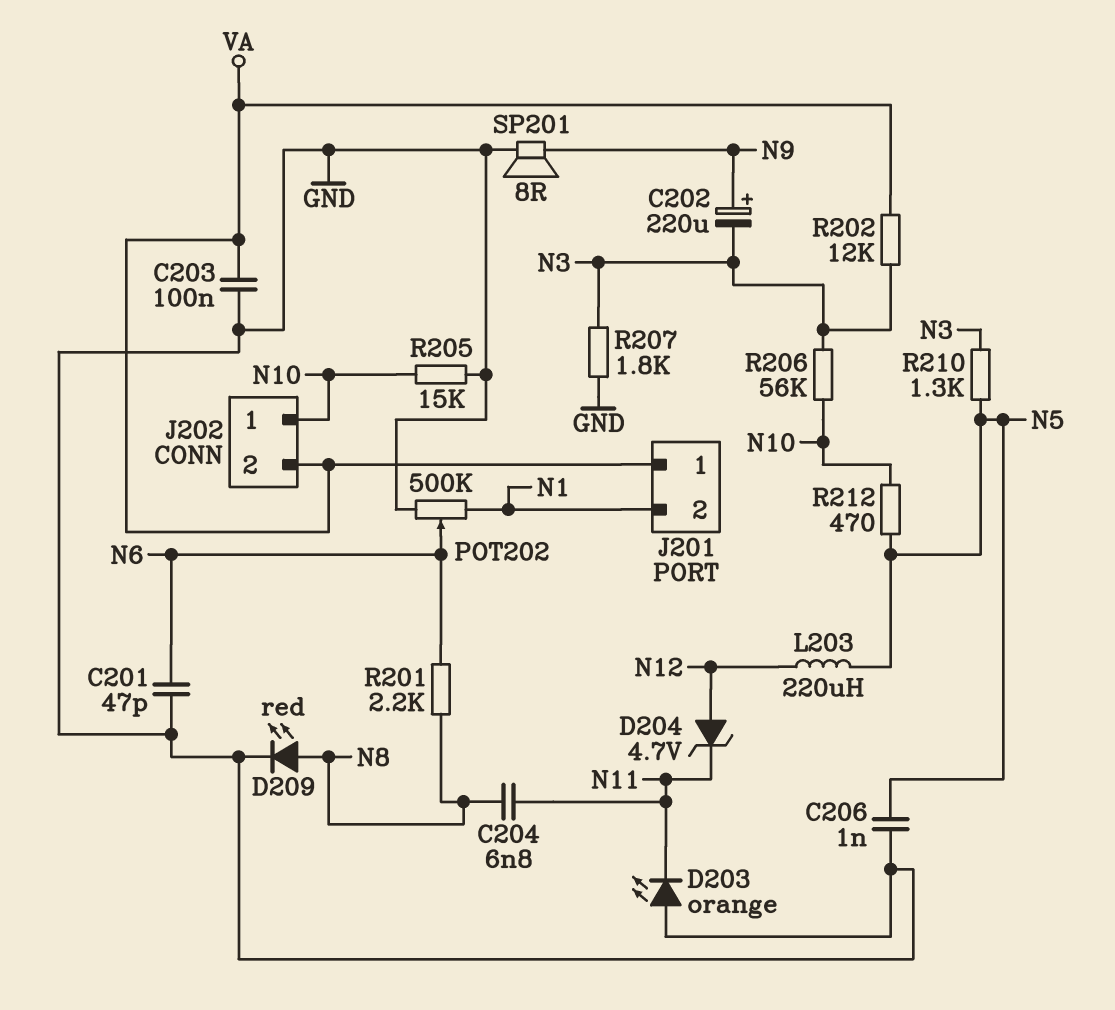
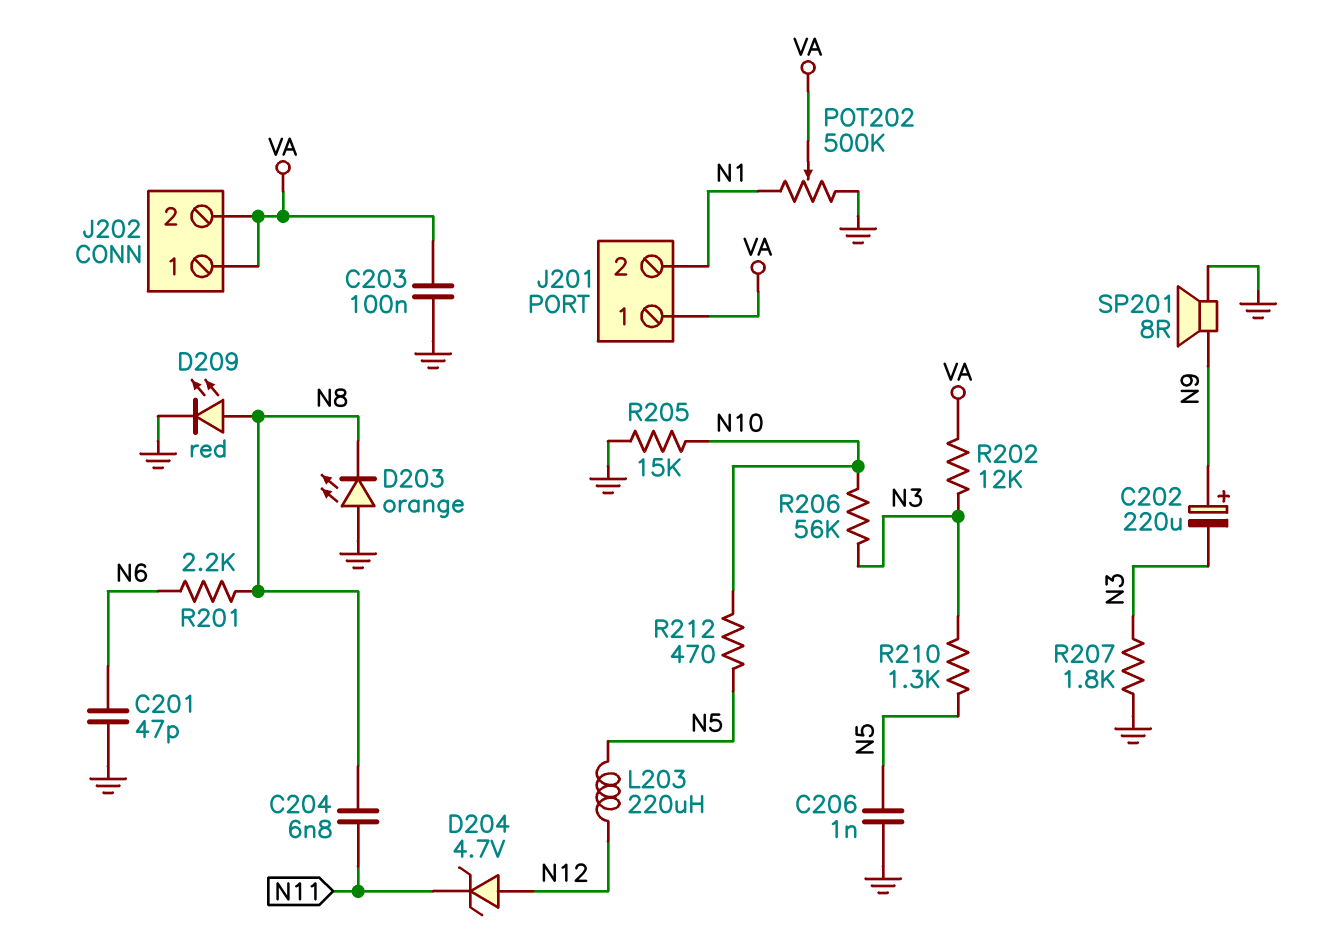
D203: LED orange (A GND, K N11) -> LED orange (A GND, K N8)
J202 pin 1: N10 -> VA
POT202: 500k (GND, N1, wiper N6) -> 500k (GND, N1, wiper VA)

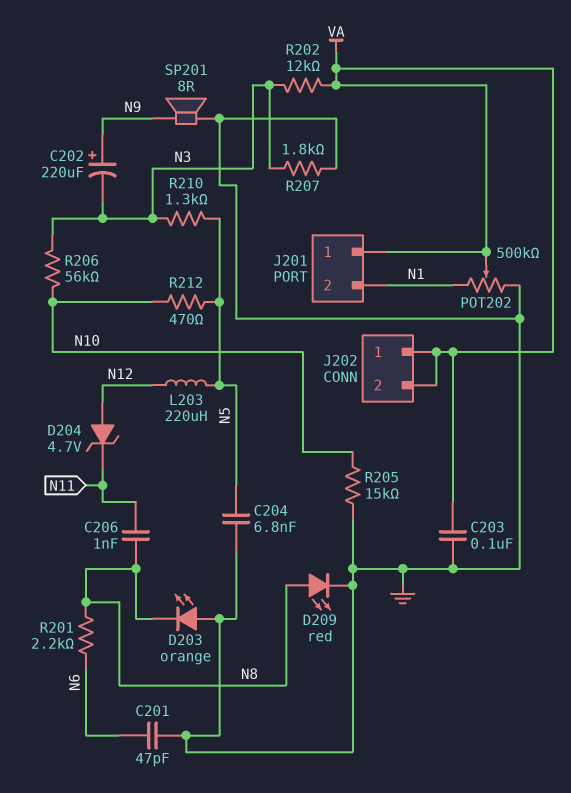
C204: 6.8nF (N8, N11) -> 6.8nF (GND, N5)
C206: 1nF (GND, N5) -> 1nF (N8, N11)

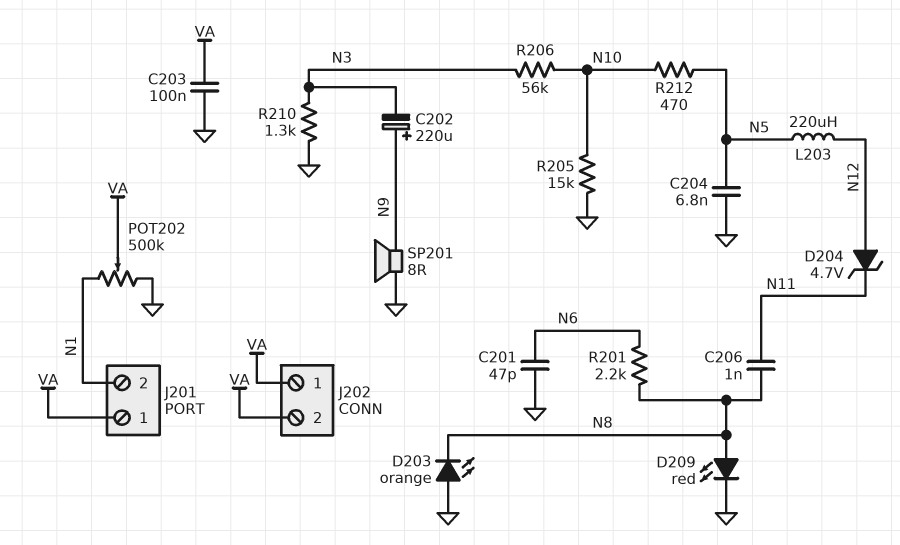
R202: 12k (N3, VA) -> none
R207: 1.8k (GND, N3) -> none
R210: 1.3k (N3, N5) -> 1.3k (GND, N3)

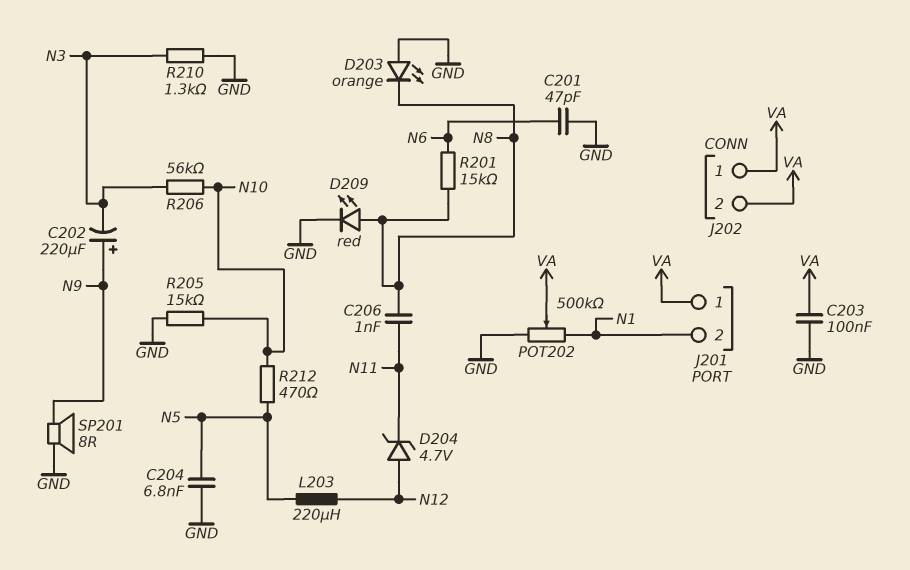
R201: 2.2k (N6, N8) -> 15k (N6, N8)

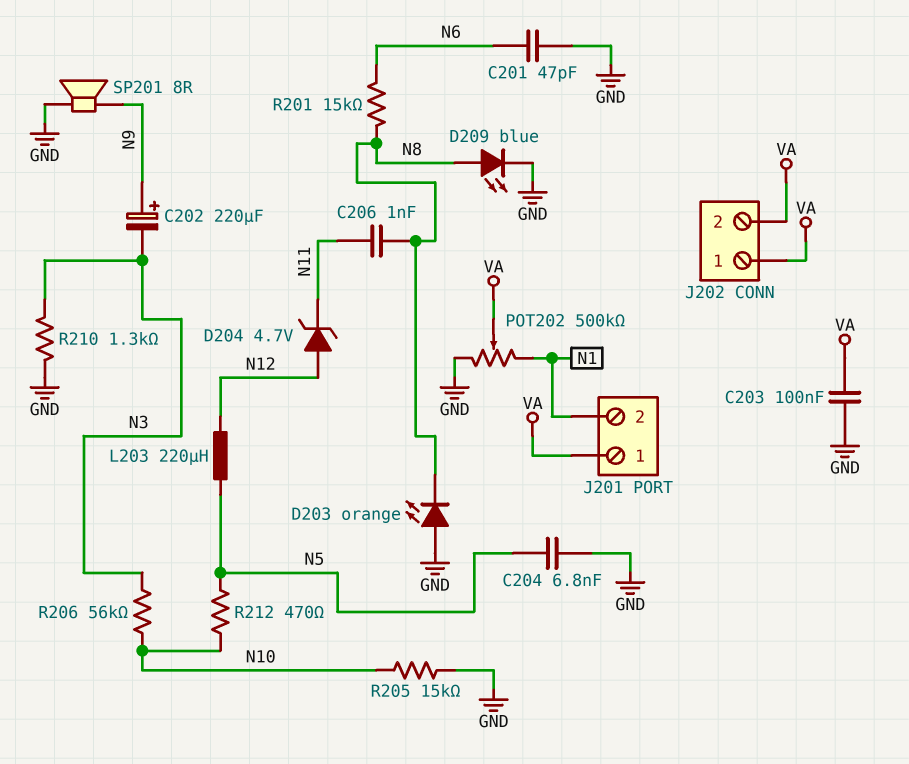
D209: LED red (A N8, K GND) -> LED blue (A N8, K GND)

